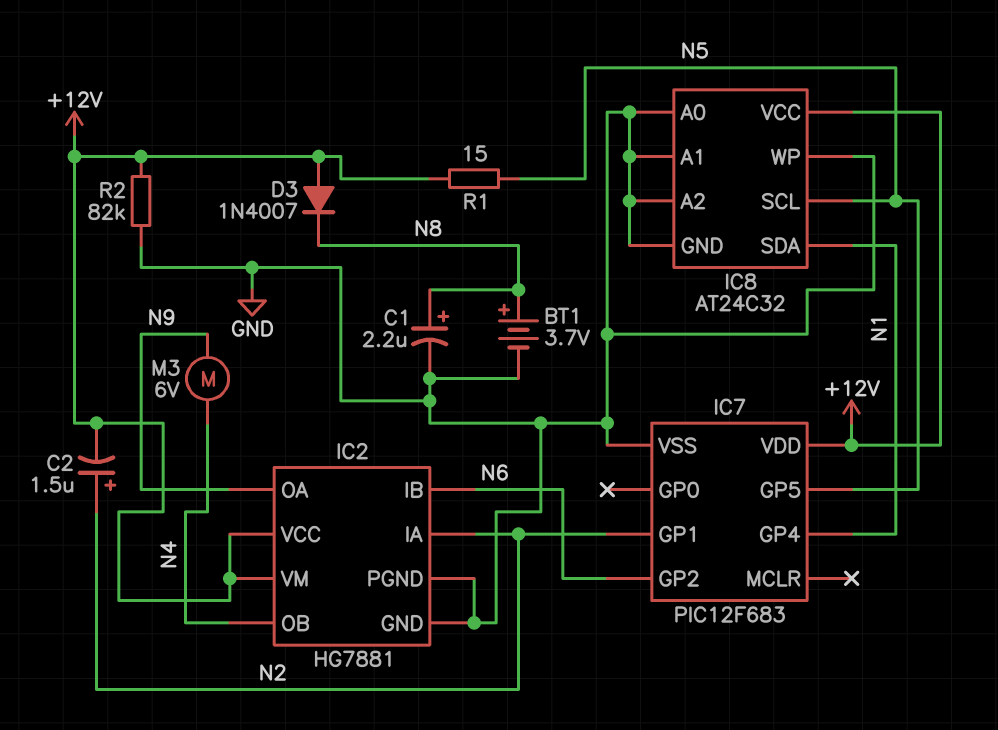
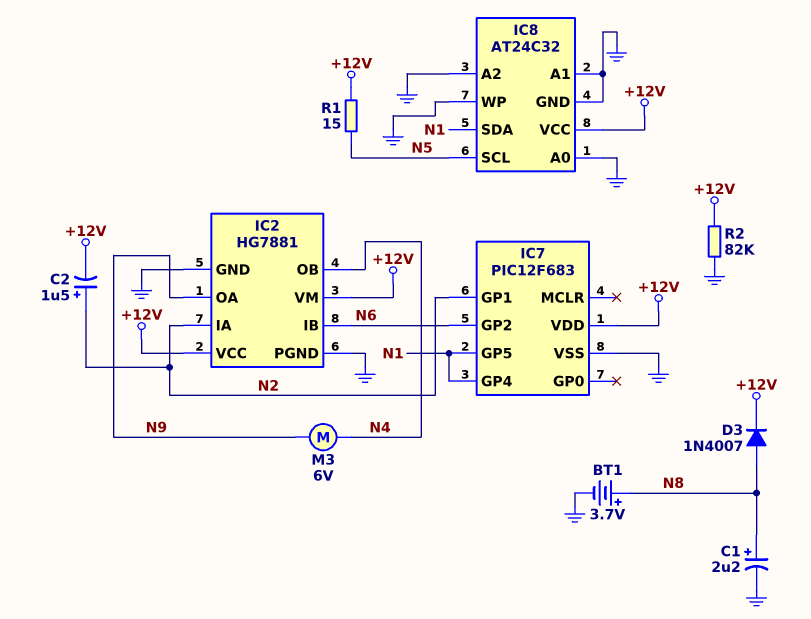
D3: diode 1N4007 (A +12V, K N8) -> diode 1N4007 (A N8, K +12V)
IC7 pin GP5: N5 -> N1

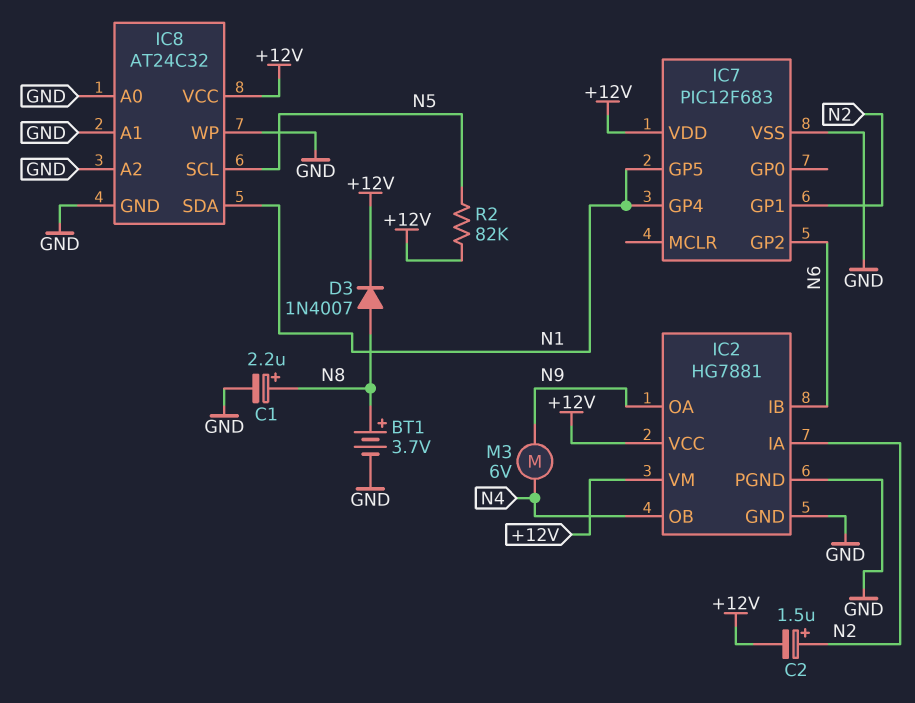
R1: 15 (+12V, N5) -> none
R2: 82k (+12V, GND) -> 82k (+12V, N5)

